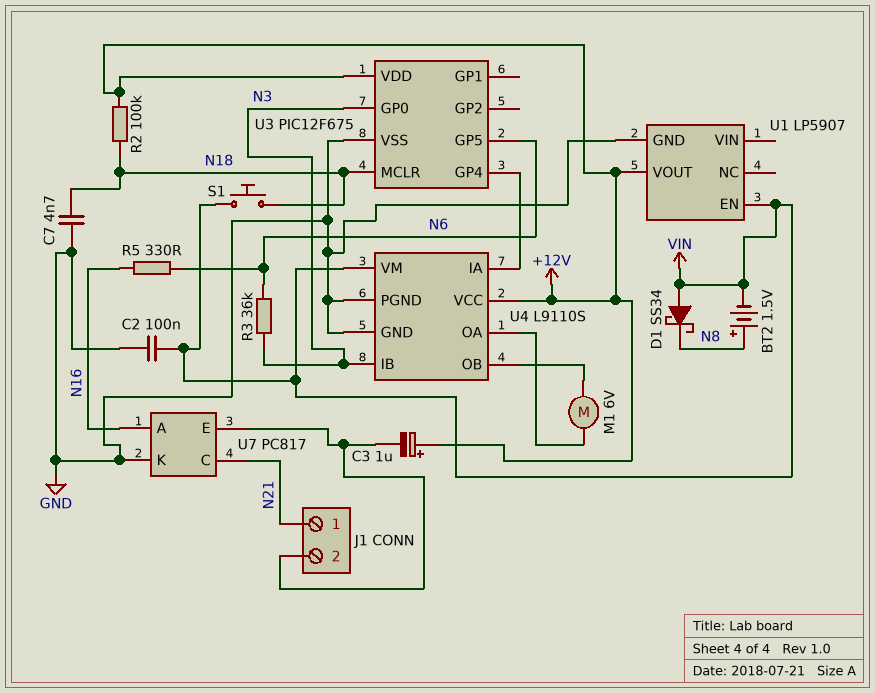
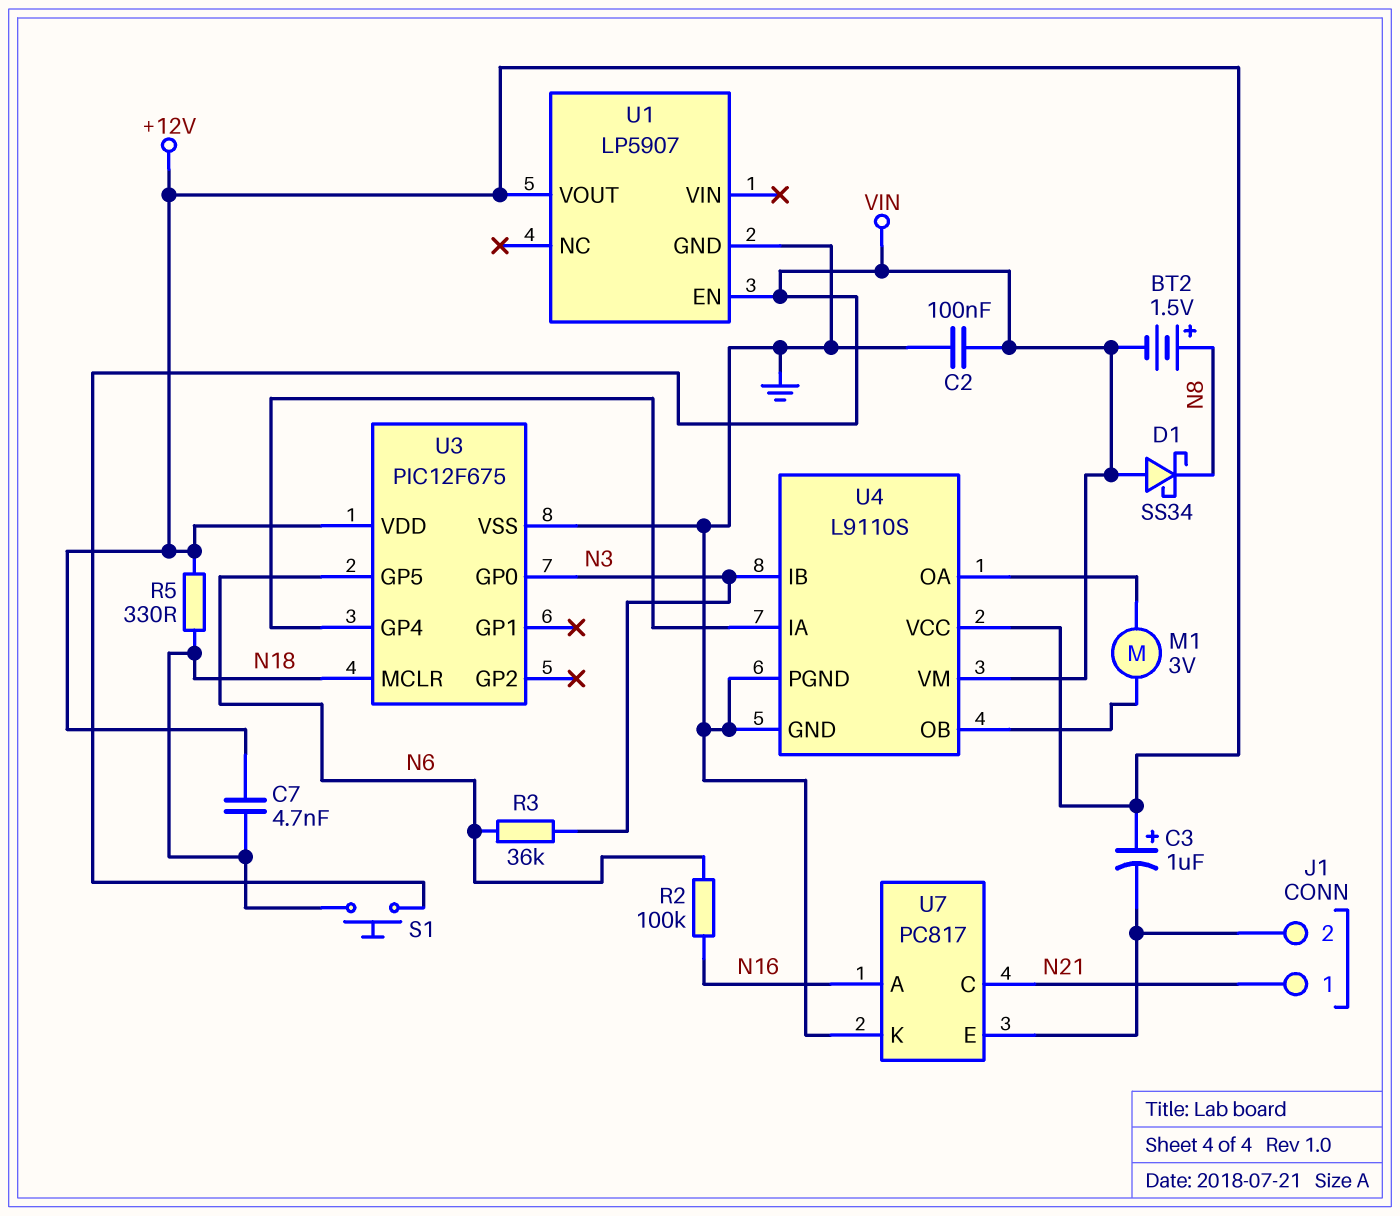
C7: 4.7nF (GND, N18) -> 4.7nF (+12V, N18)
M1: motor 6V (U4/OA, U4/OB) -> motor 3V (U4/OA, U4/OB)
R2: 100k (+12V, N18) -> 100k (N6, N16)
R5: 330 (N6, N16) -> 330 (+12V, N18)

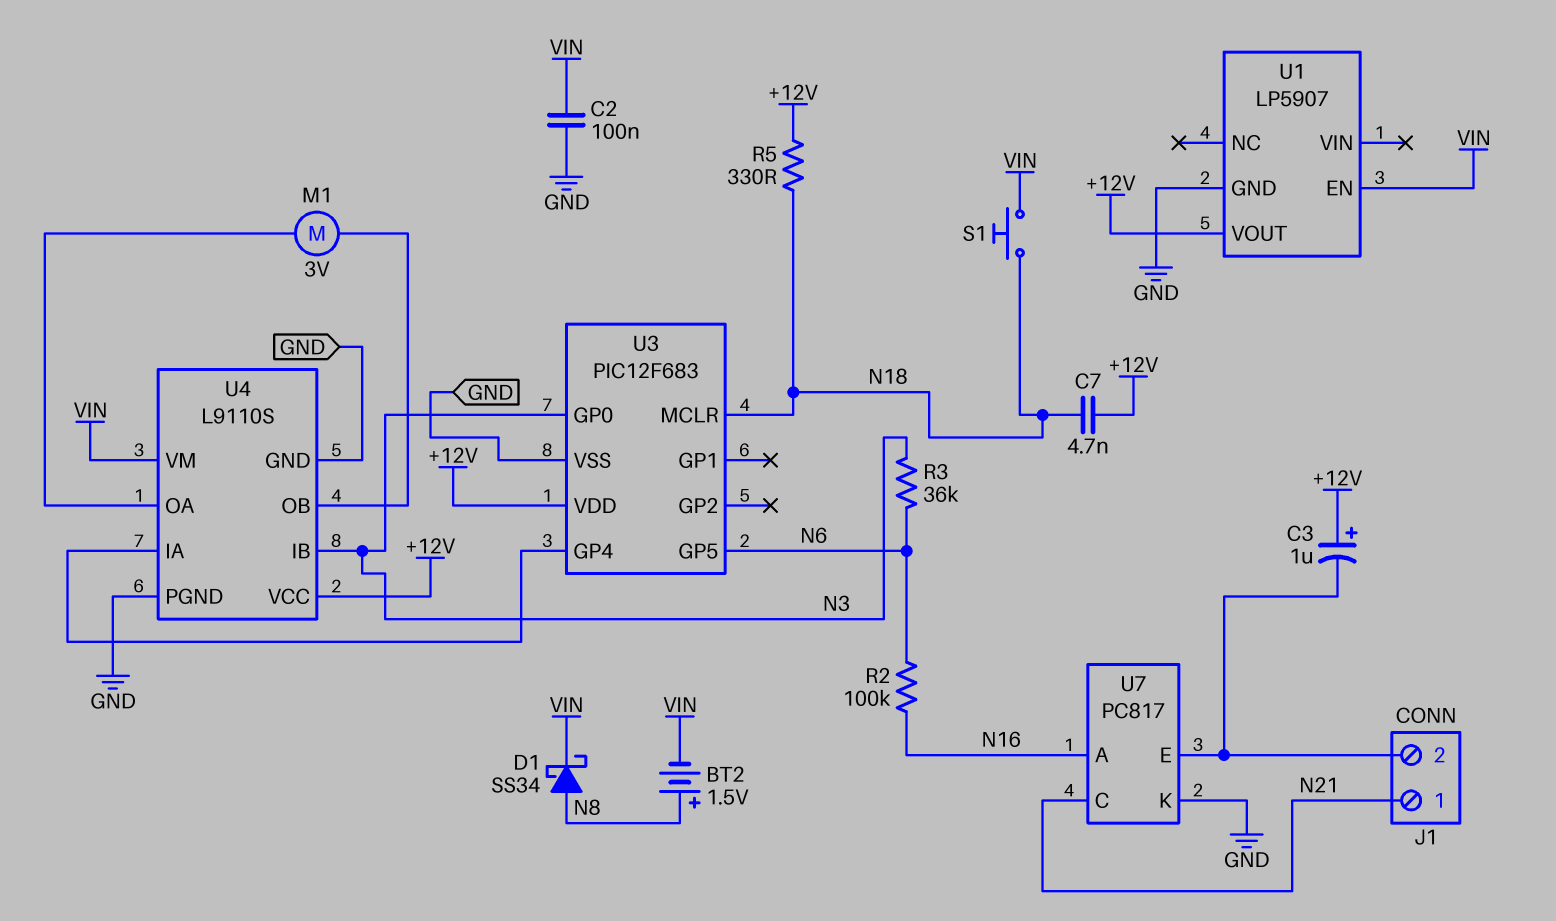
D1: schottky SS34 (A VIN, K N8) -> schottky SS34 (A N8, K VIN)
U3: PIC12F675 -> PIC12F683

